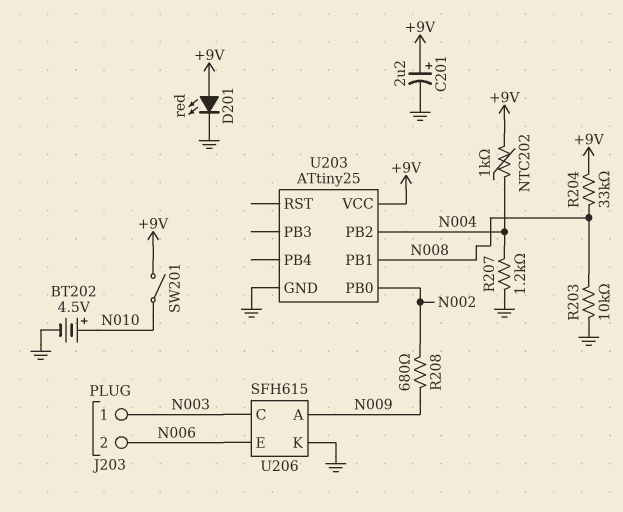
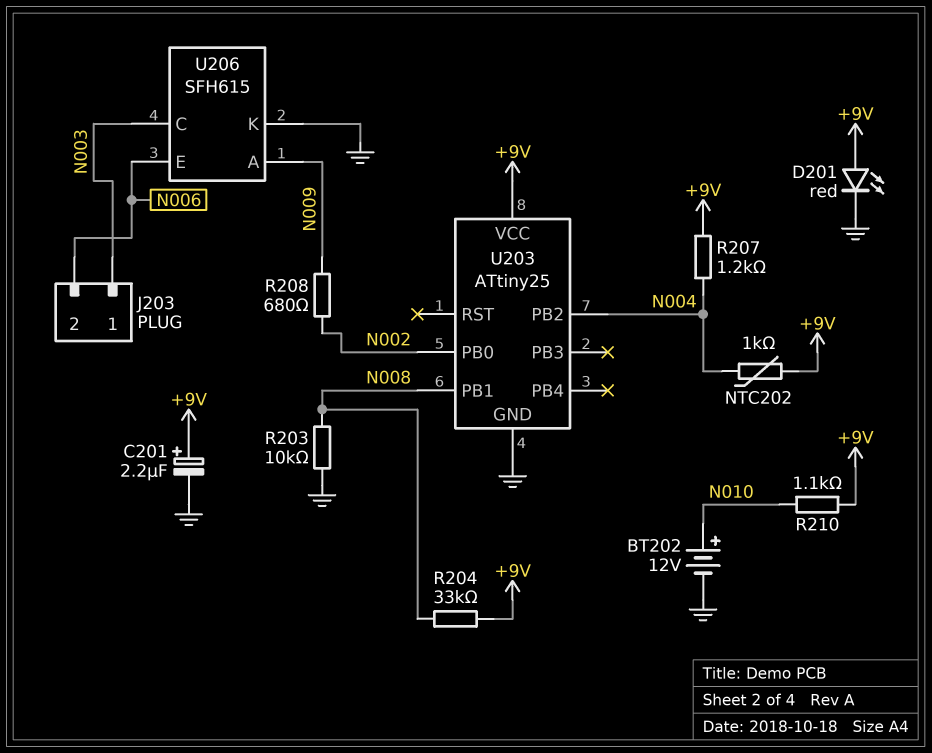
BT202: 4.5V (plus N010, minus GND) -> 12V (plus N010, minus GND)
R207: 1.2k (GND, N004) -> 1.2k (+9V, N004)
R210: none -> 1.1k (+9V, N010)
SW201: switch (+9V, N010) -> none

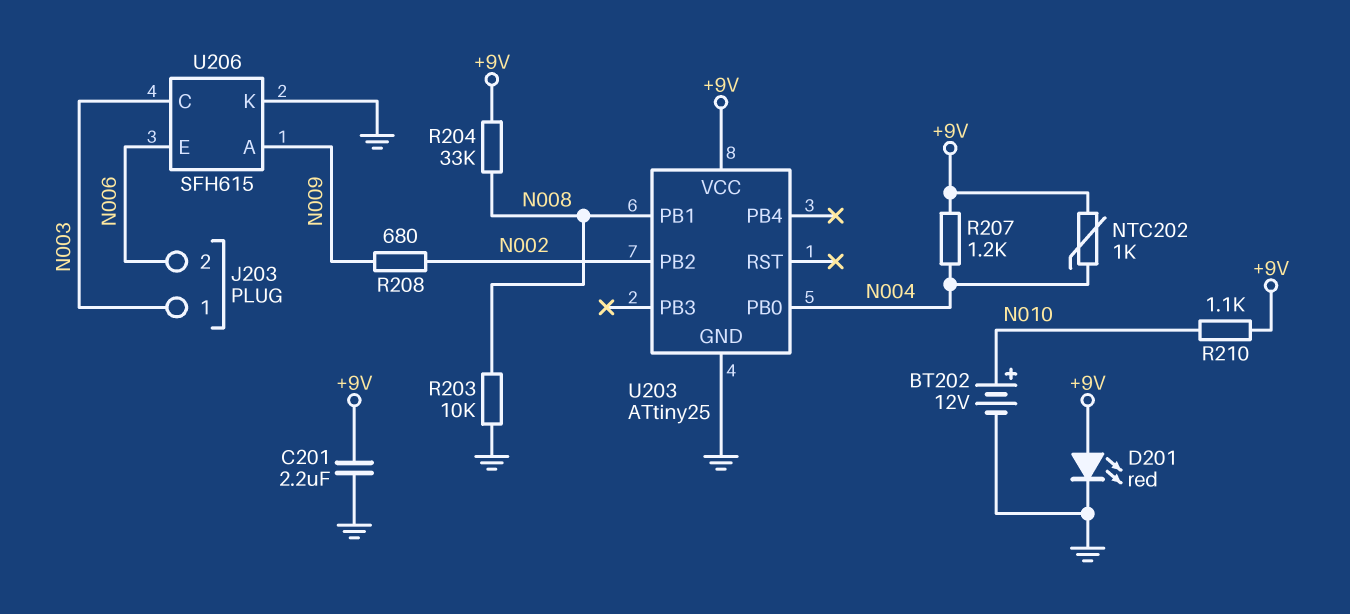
C201: 2.2uF (plus +9V, minus GND) -> 2.2uF (+9V, GND)
U203 pin PB0: N002 -> N004
U203 pin PB2: N004 -> N002

